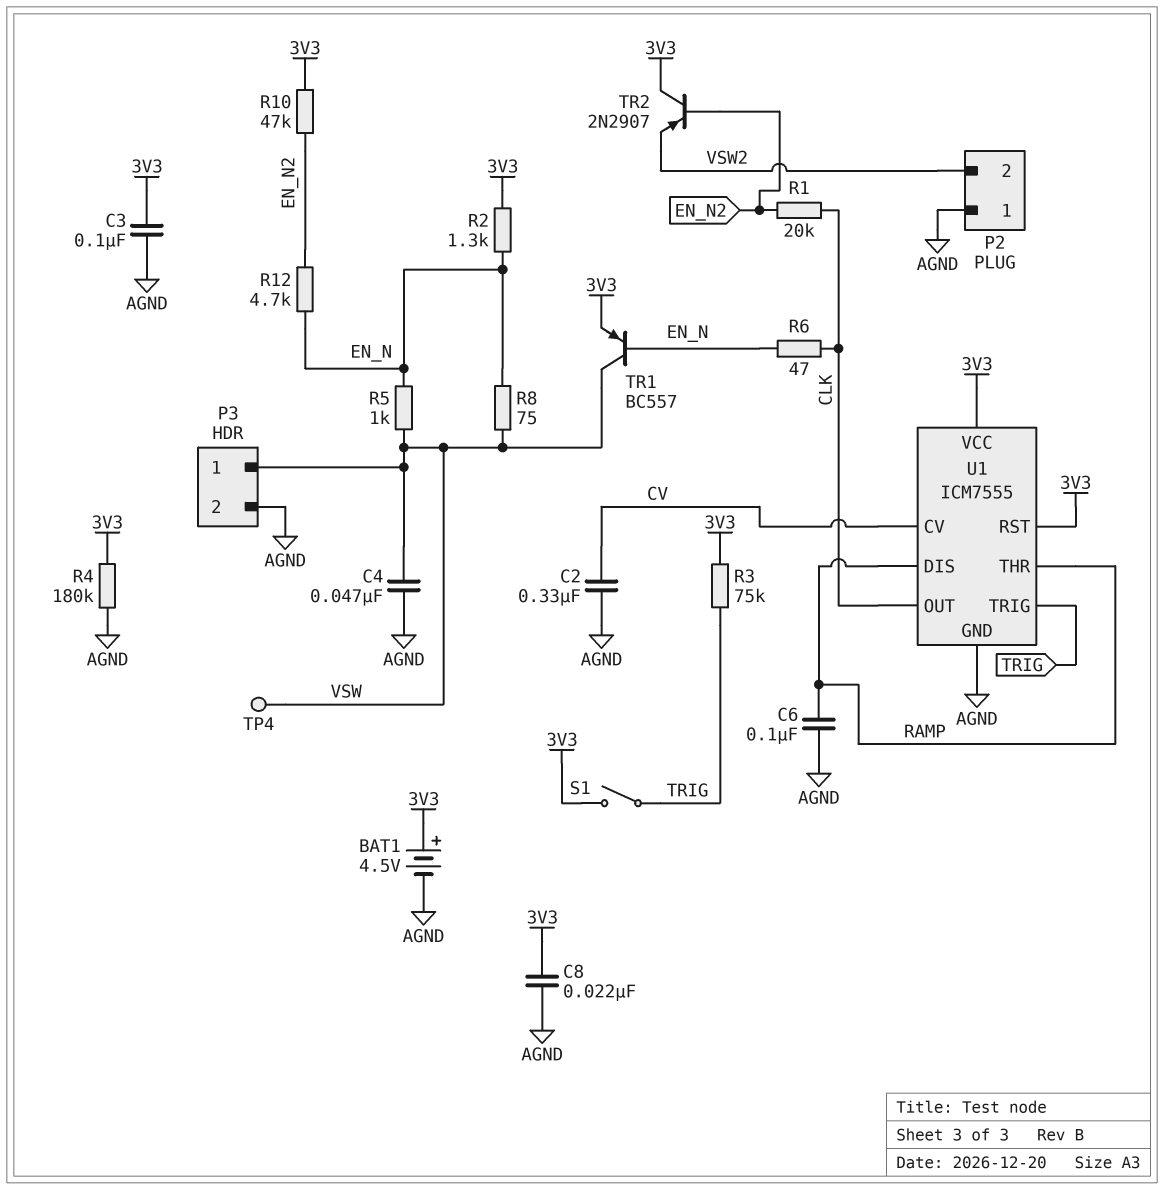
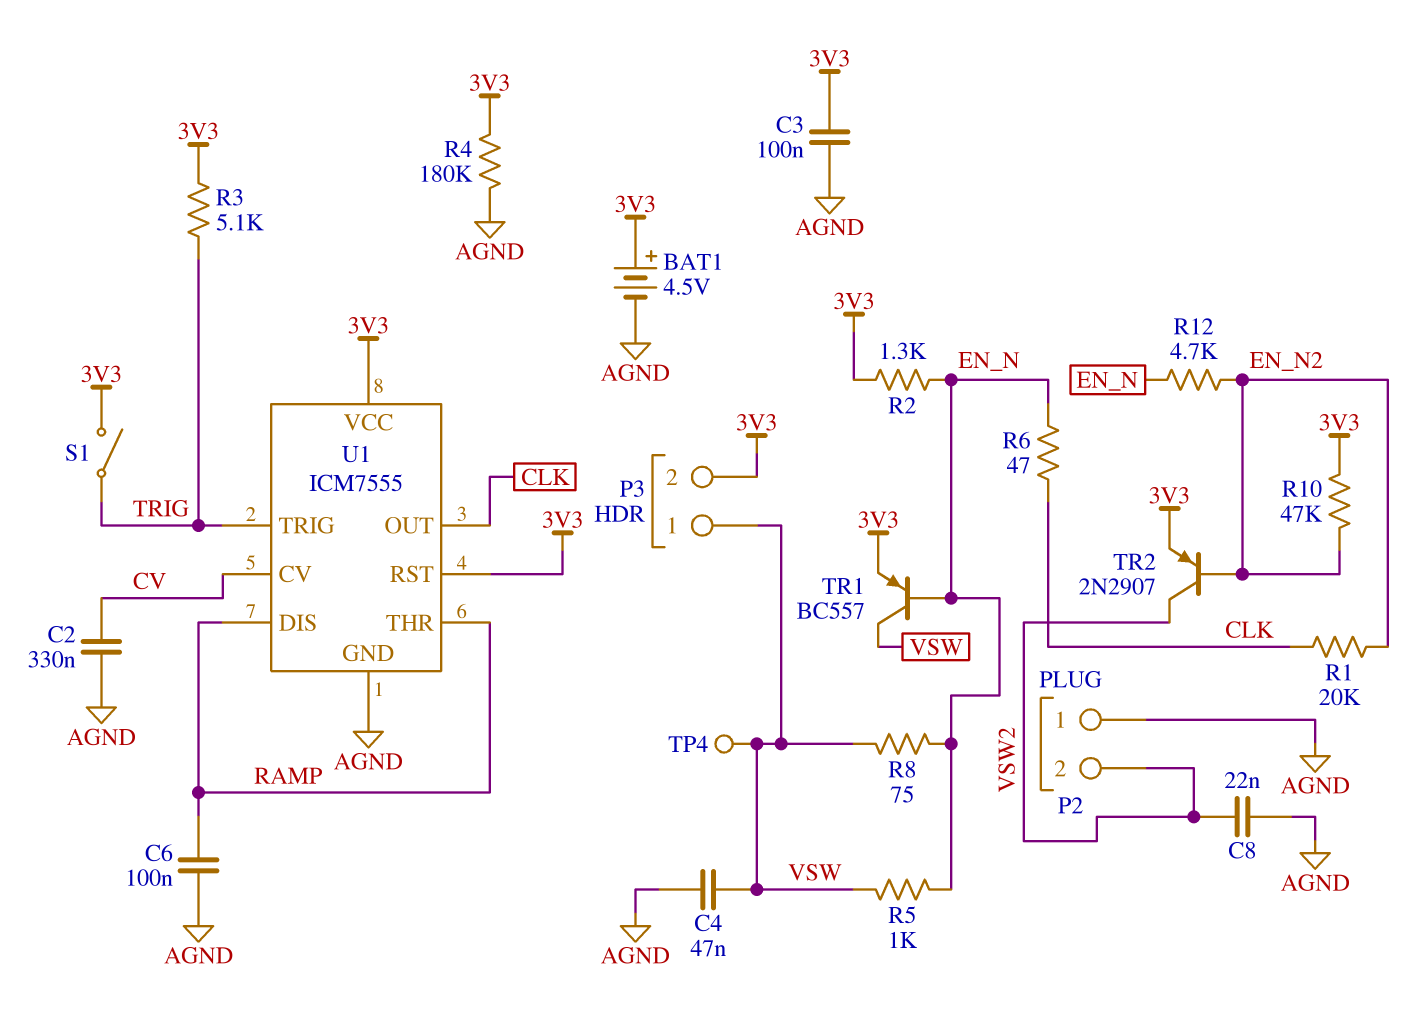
C8: 22nF (3V3, AGND) -> 22nF (AGND, VSW2)
P3 pin 2: AGND -> 3V3
R3: 75k (3V3, TRIG) -> 5.1k (3V3, TRIG)
TR2: PNP 2N2907 (B EN_N2, C 3V3, E VSW2) -> PNP 2N2907 (B EN_N2, C VSW2, E 3V3)

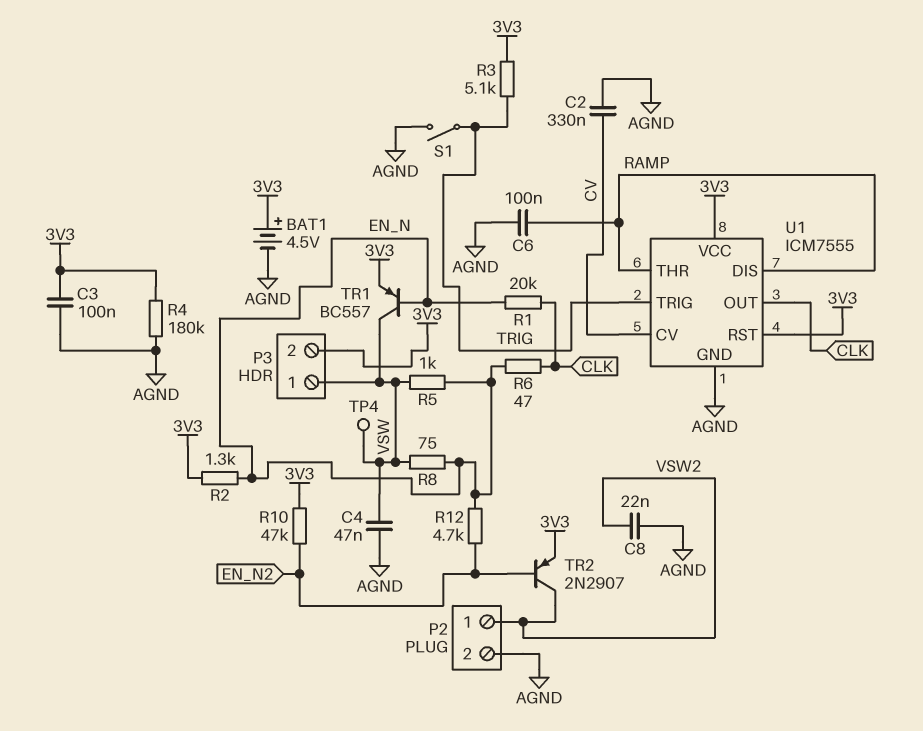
P2 pin 1: AGND -> VSW2
P2 pin 2: VSW2 -> AGND
R1: 20k (CLK, EN_N2) -> 20k (CLK, EN_N)
S1: switch (3V3, TRIG) -> switch (AGND, TRIG)

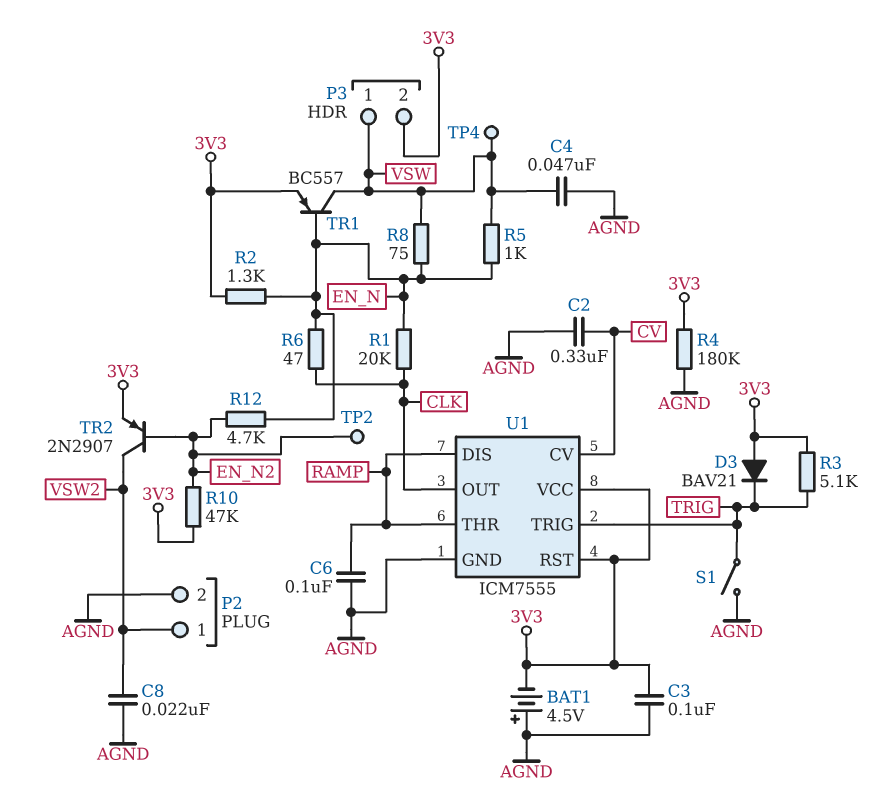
BAT1: 4.5V (plus 3V3, minus AGND) -> 4.5V (plus AGND, minus 3V3)
D3: none -> diode BAV21 (A 3V3, K TRIG)
TP2: none -> test point (EN_N2)

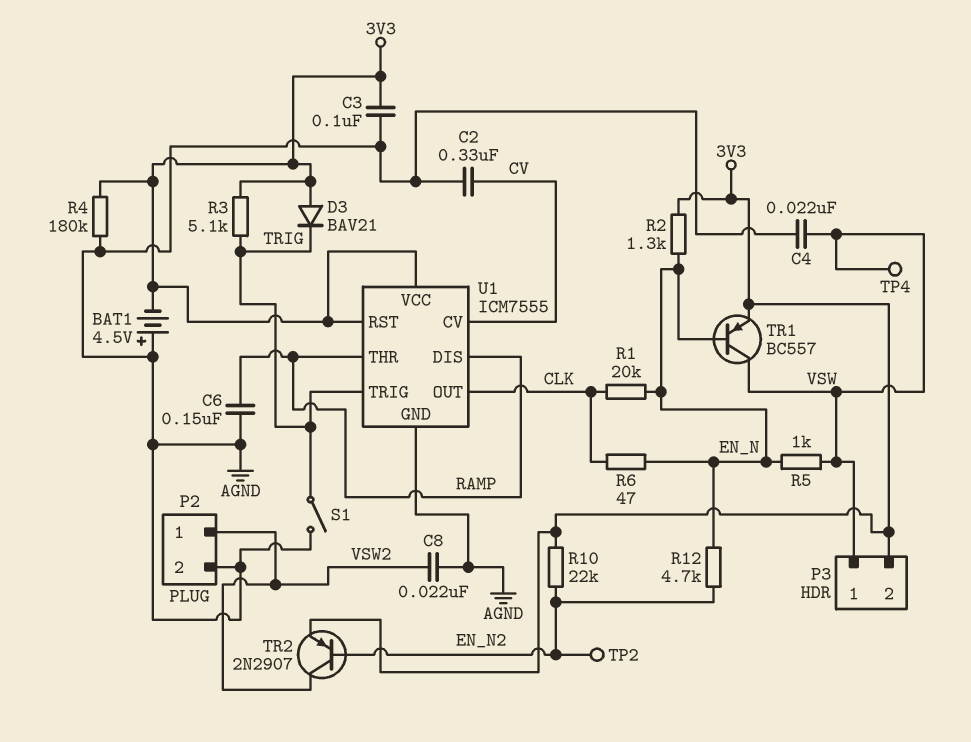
C4: 47nF (AGND, VSW) -> 22nF (AGND, VSW)
C6: 100nF (AGND, RAMP) -> 150nF (AGND, RAMP)
R8: 75 (EN_N, VSW) -> none
R10: 47k (3V3, EN_N2) -> 22k (3V3, EN_N2)

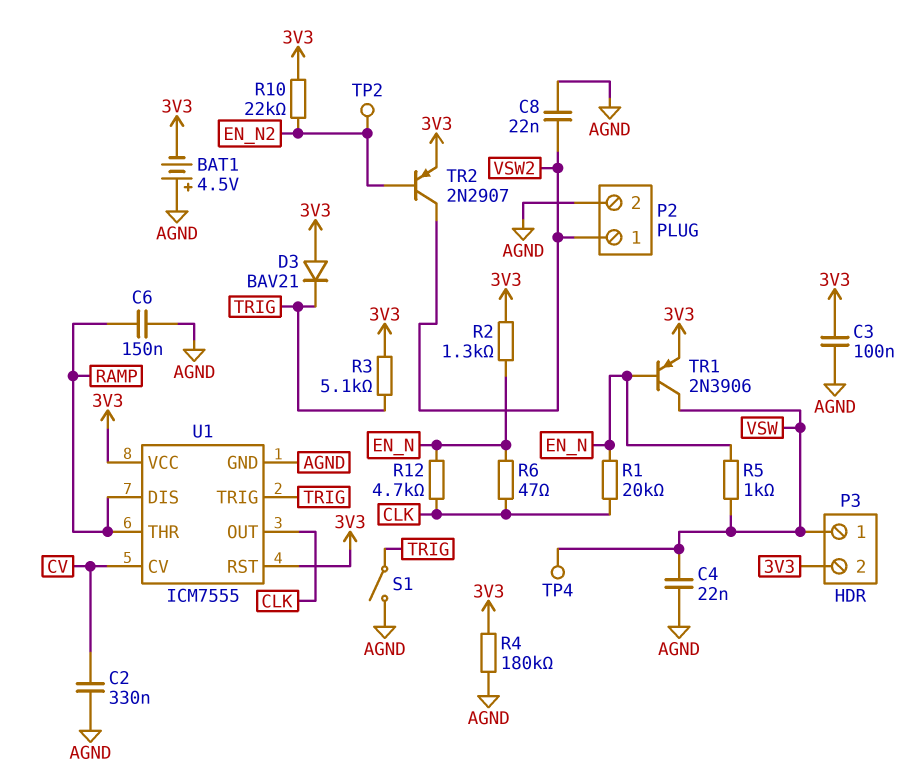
R12: 4.7k (EN_N, EN_N2) -> 4.7k (CLK, EN_N)
TR1: PNP BC557 (B EN_N, C VSW, E 3V3) -> PNP 2N3906 (B EN_N, C VSW, E 3V3)

